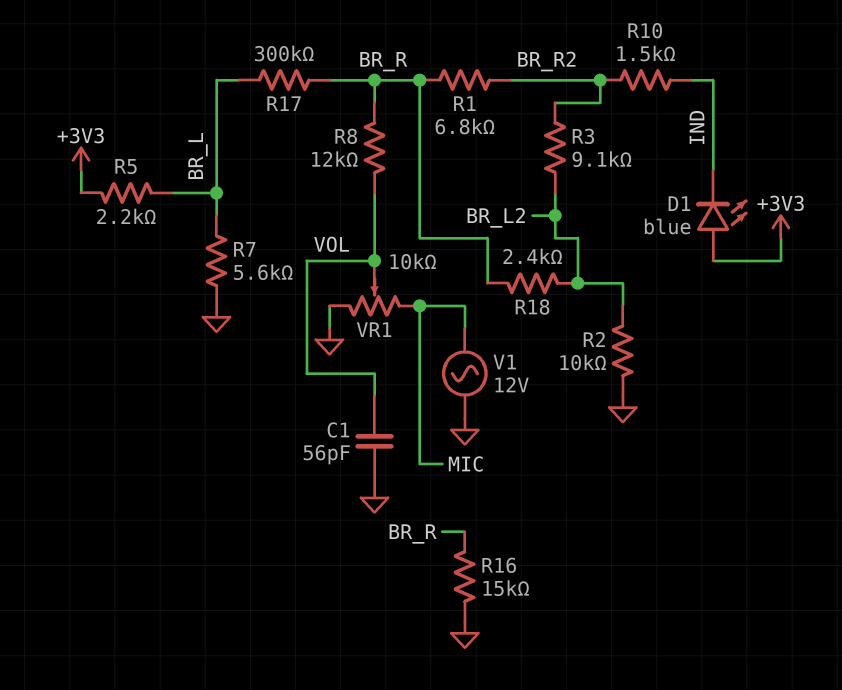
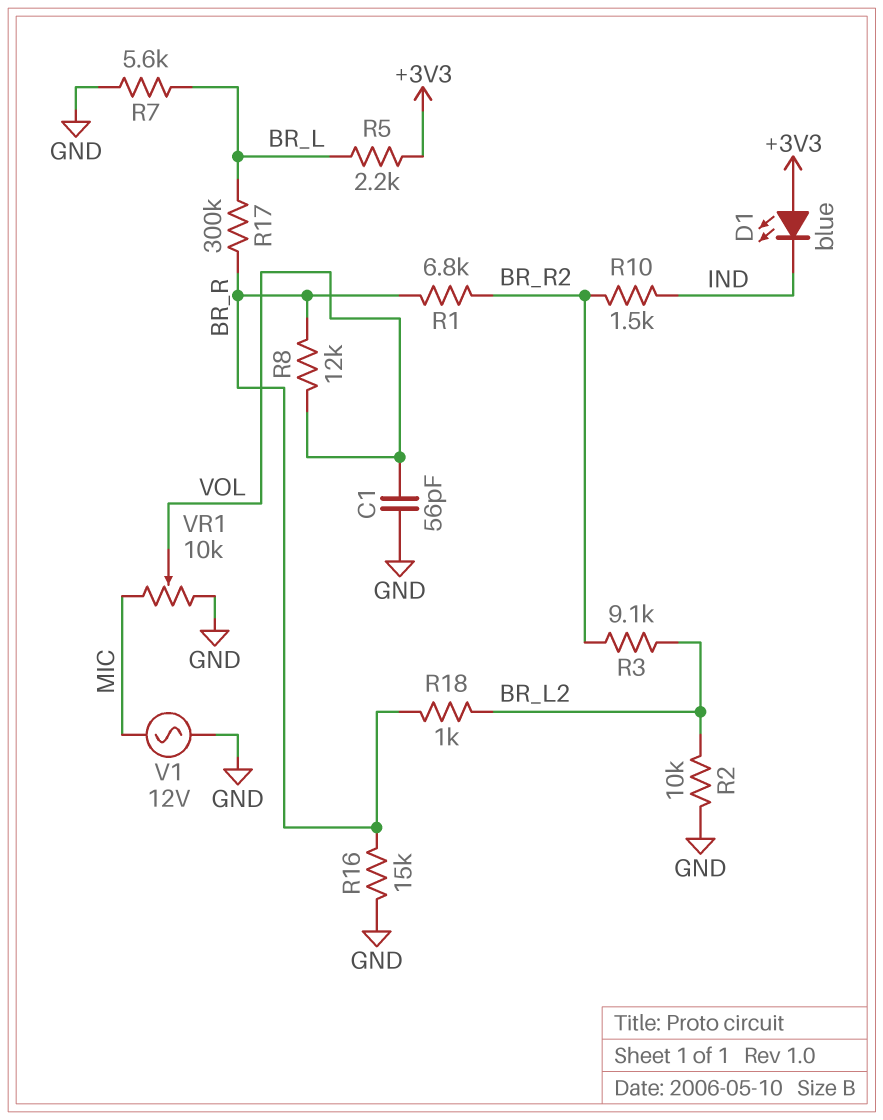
R18: 2.4k (BR_L2, BR_R) -> 1k (BR_L2, BR_R)

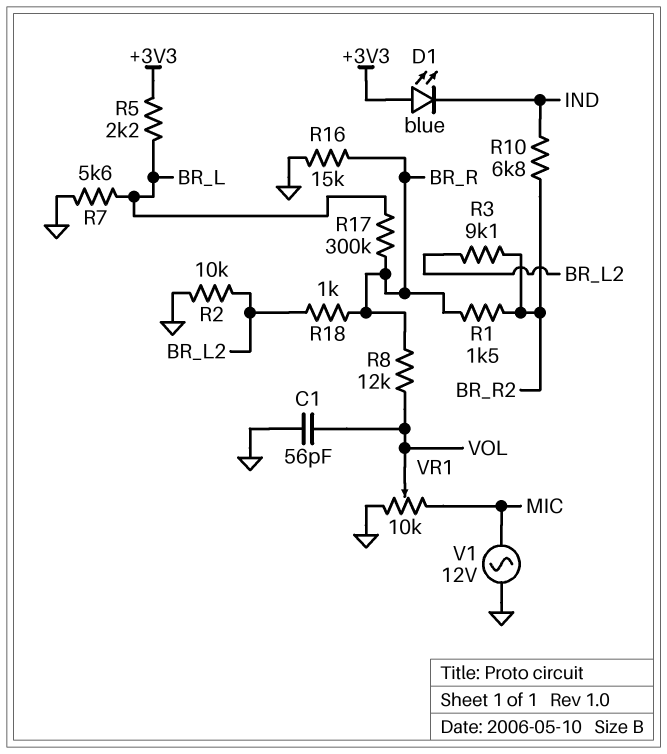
R1: 6.8k (BR_R, BR_R2) -> 1.5k (BR_R, BR_R2)
R10: 1.5k (BR_R2, IND) -> 6.8k (BR_R2, IND)

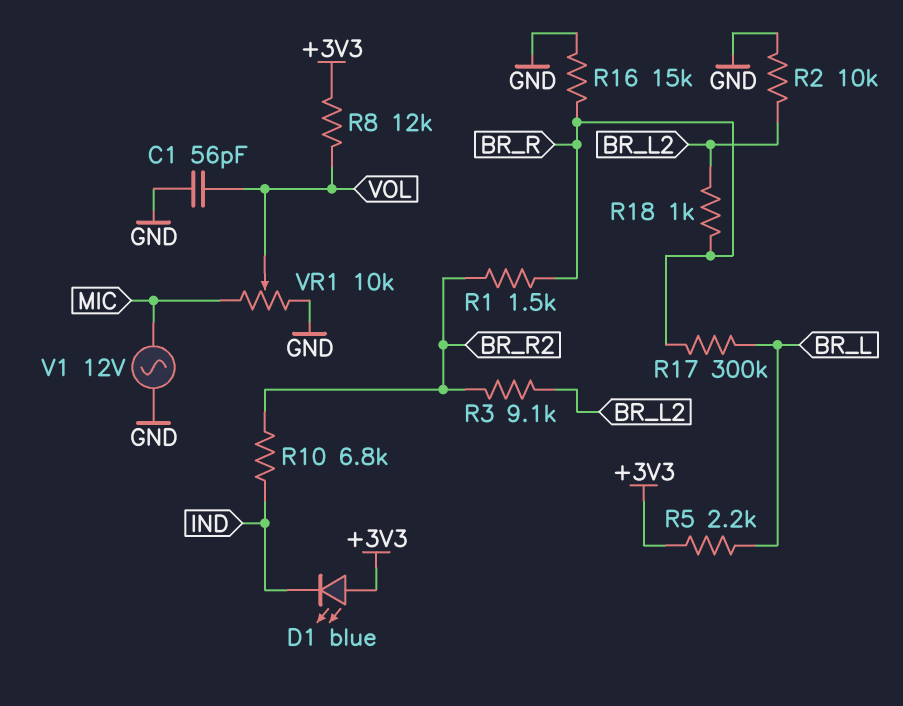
R7: 5.6k (BR_L, GND) -> none
R8: 12k (BR_R, VOL) -> 12k (+3V3, VOL)

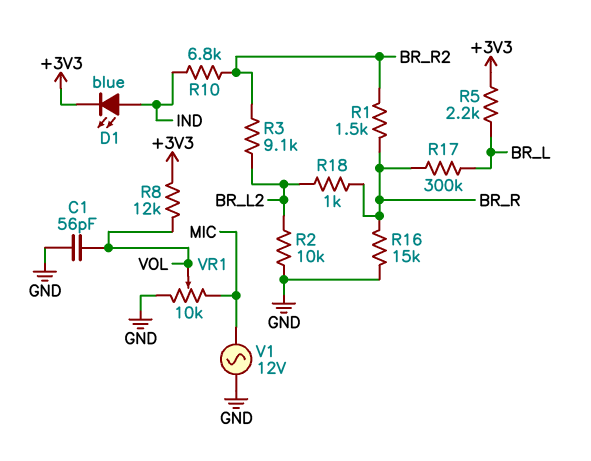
D1: LED blue (A +3V3, K IND) -> LED blue (A IND, K +3V3)

